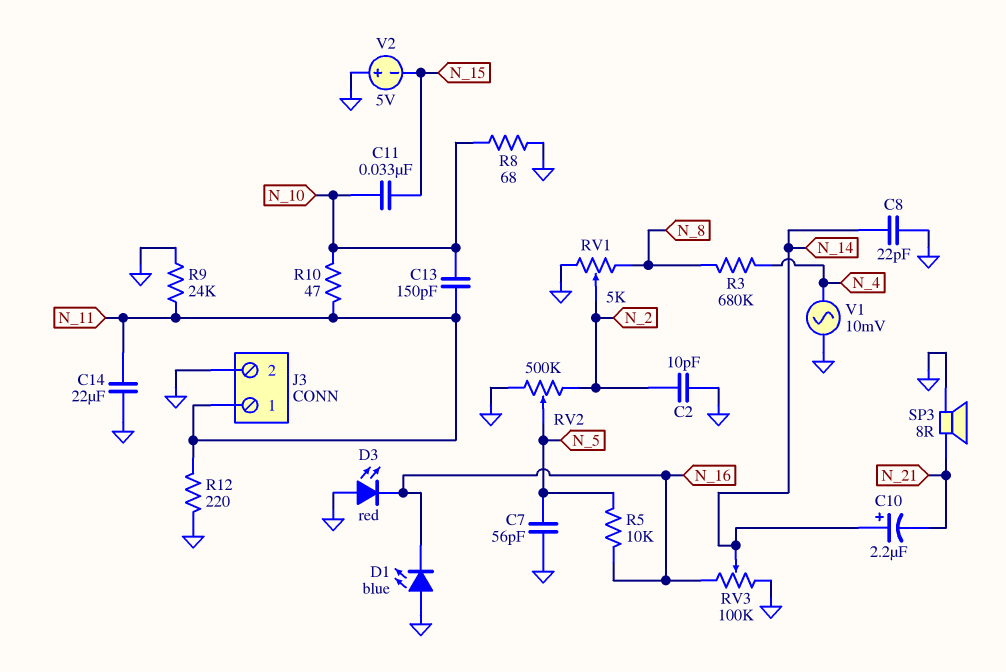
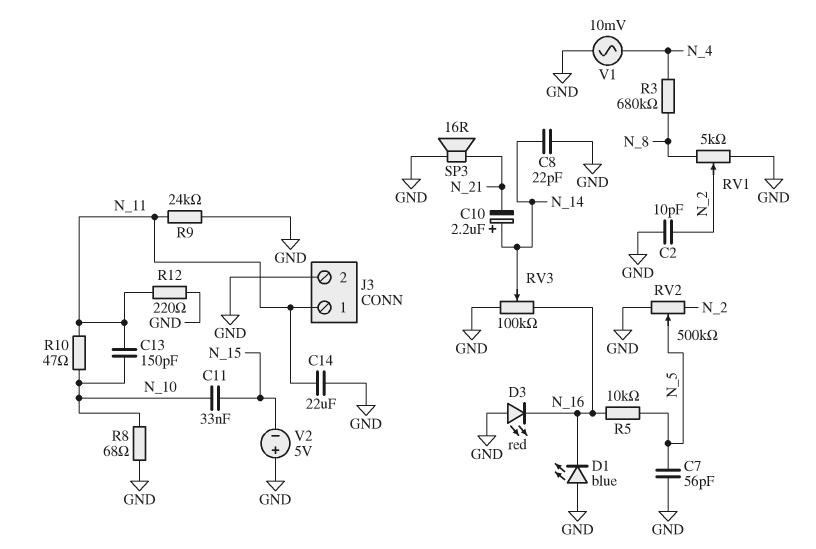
SP3: speaker 8R (GND, N_21) -> speaker 16R (GND, N_21)

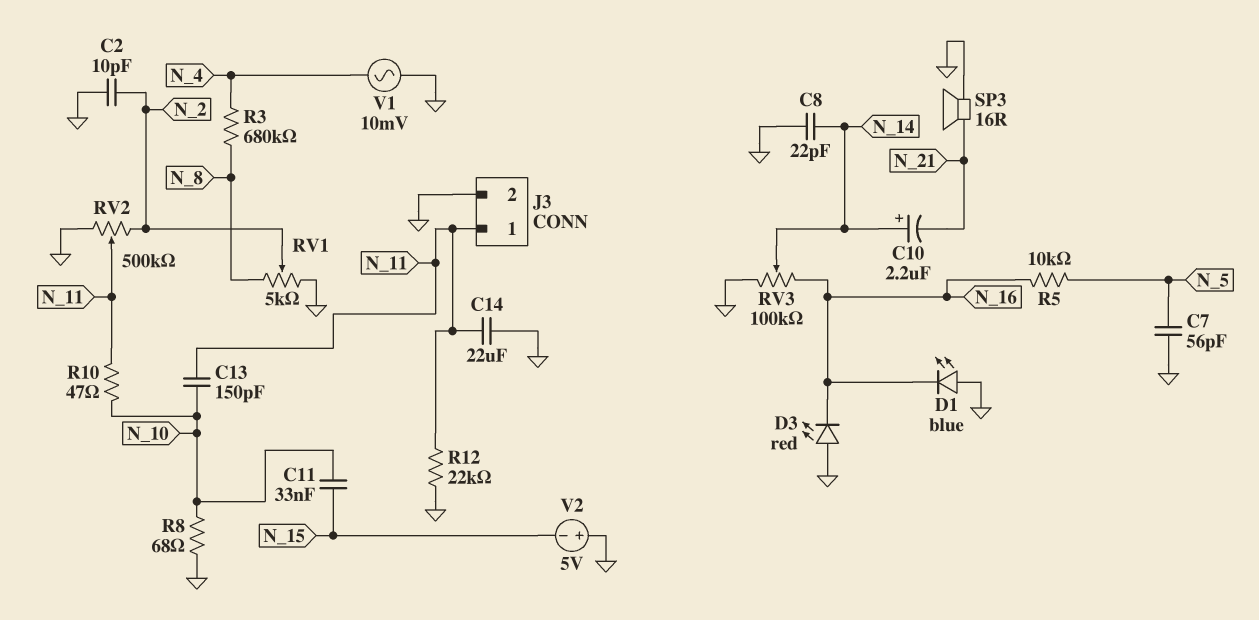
R9: 24k (GND, N_11) -> none
R12: 220 (GND, N_11) -> 22k (GND, N_11)
RV2: 500k (GND, N_2, wiper N_5) -> 500k (GND, N_2, wiper N_11)

